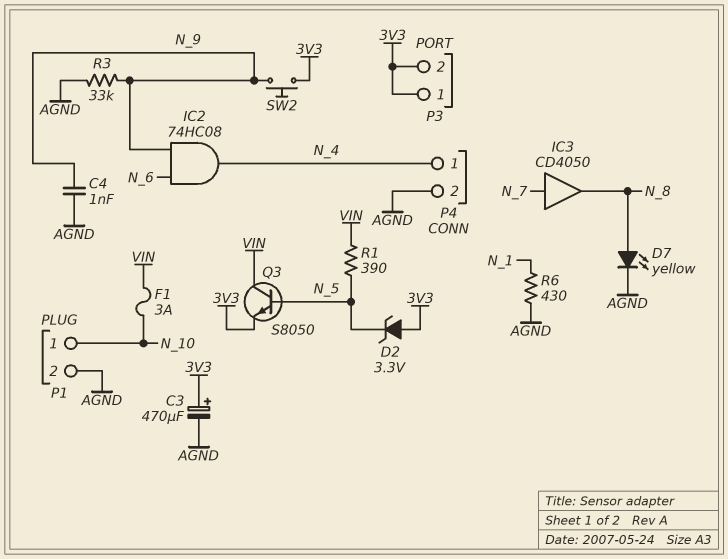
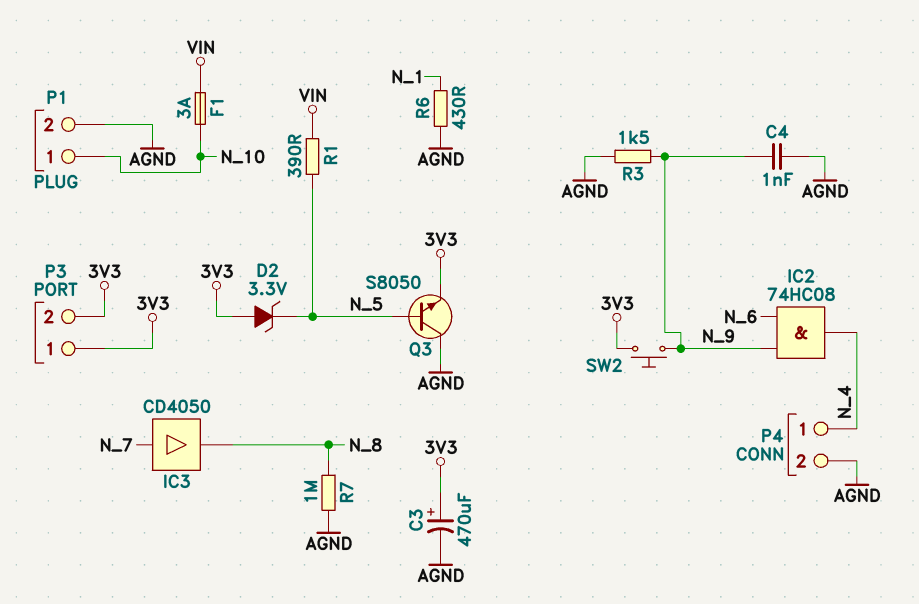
D7: LED yellow (A N_8, K AGND) -> none
Q3: NPN S8050 (B N_5, C VIN, E 3V3) -> NPN S8050 (B N_5, C AGND, E 3V3)
R3: 33k (AGND, N_9) -> 1.5k (AGND, N_9)
R7: none -> 1M (AGND, N_8)

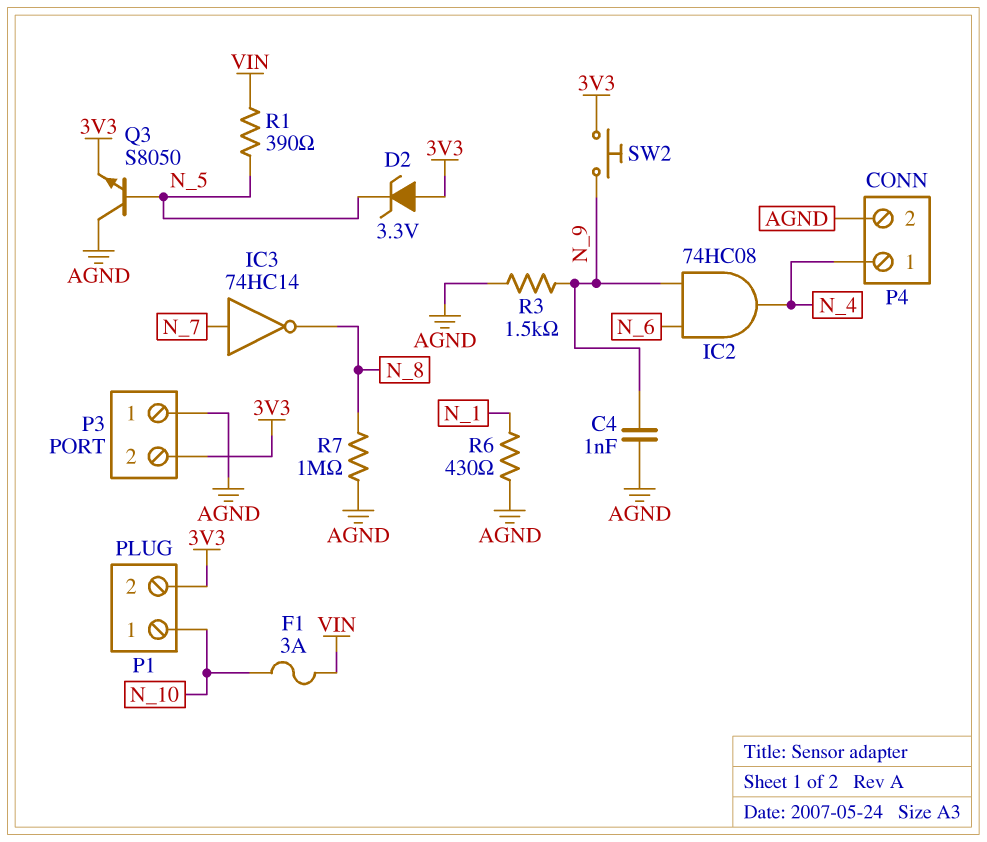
C3: 470uF (plus 3V3, minus AGND) -> none
IC3: buffer CD4050 (in N_7, out N_8) -> NOT 74HC14 (in N_7, out N_8)
P1 pin 2: AGND -> 3V3
P3 pin 1: 3V3 -> AGND

